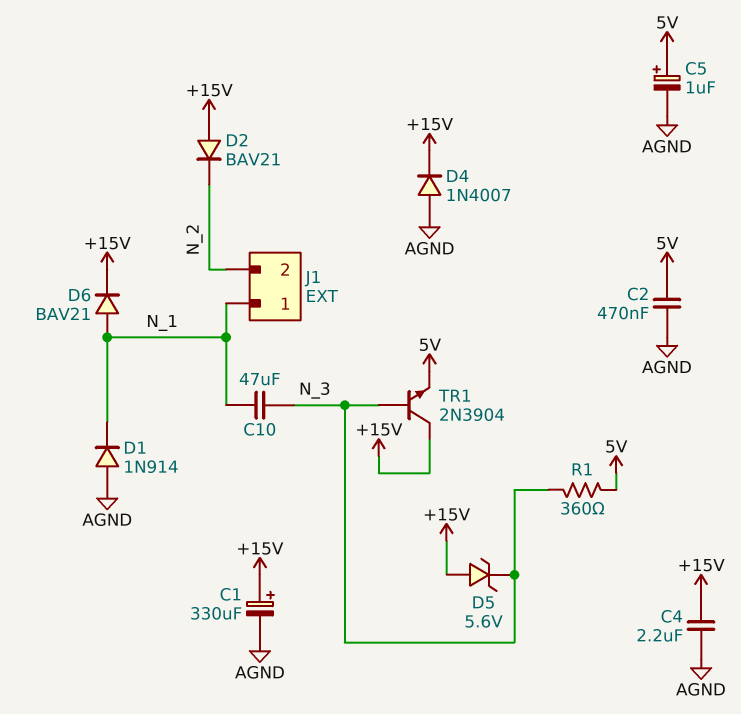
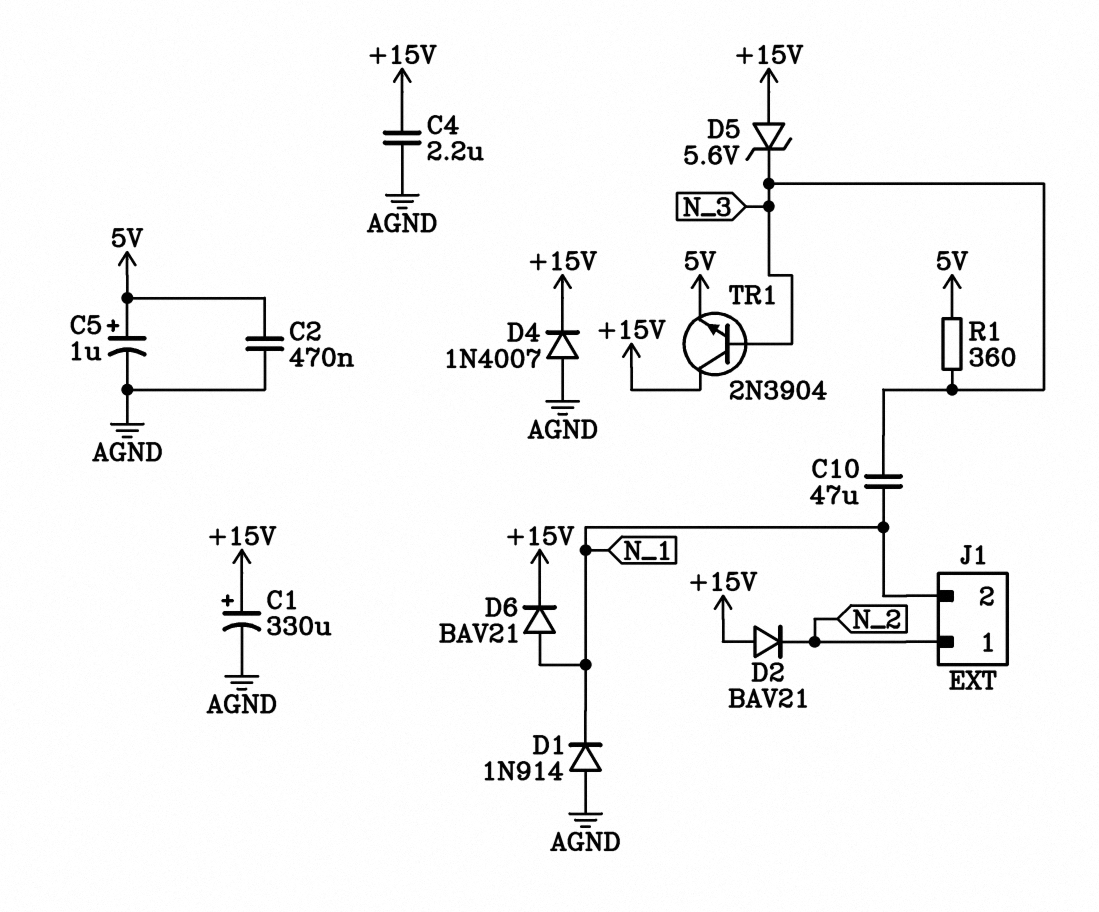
J1 pin 1: N_1 -> N_2
J1 pin 2: N_2 -> N_1

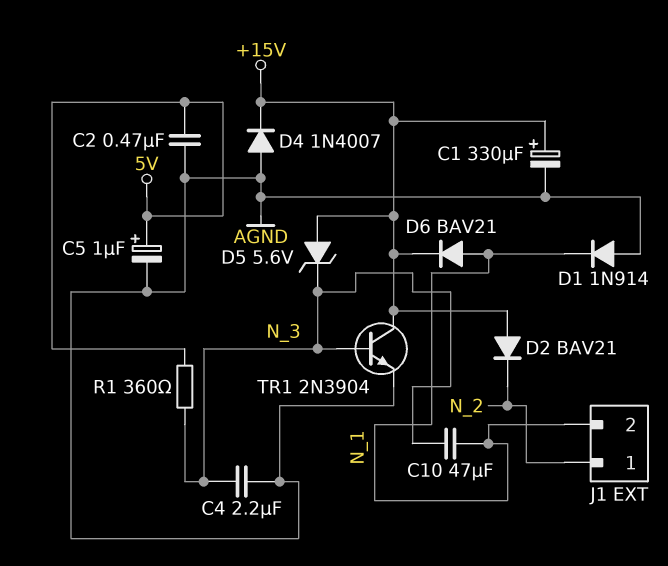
C4: 2.2uF (+15V, AGND) -> 2.2uF (AGND, N_3)
TR1: NPN 2N3904 (B N_3, C +15V, E 5V) -> NPN 2N3904 (B N_3, C +15V, E AGND)

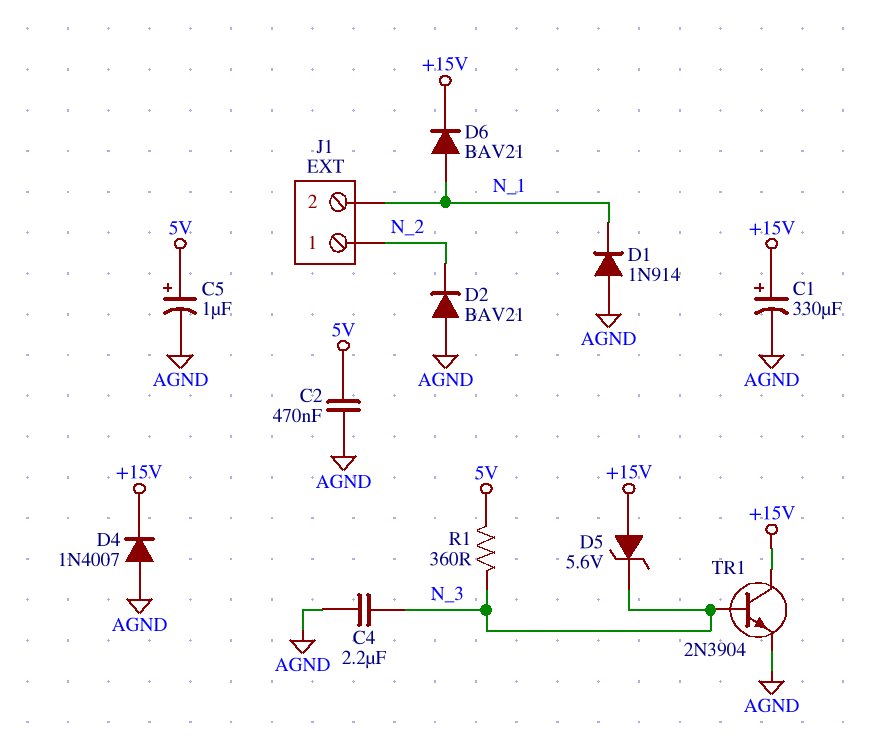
C10: 47uF (N_1, N_3) -> none
D2: diode BAV21 (A +15V, K N_2) -> diode BAV21 (A AGND, K N_2)

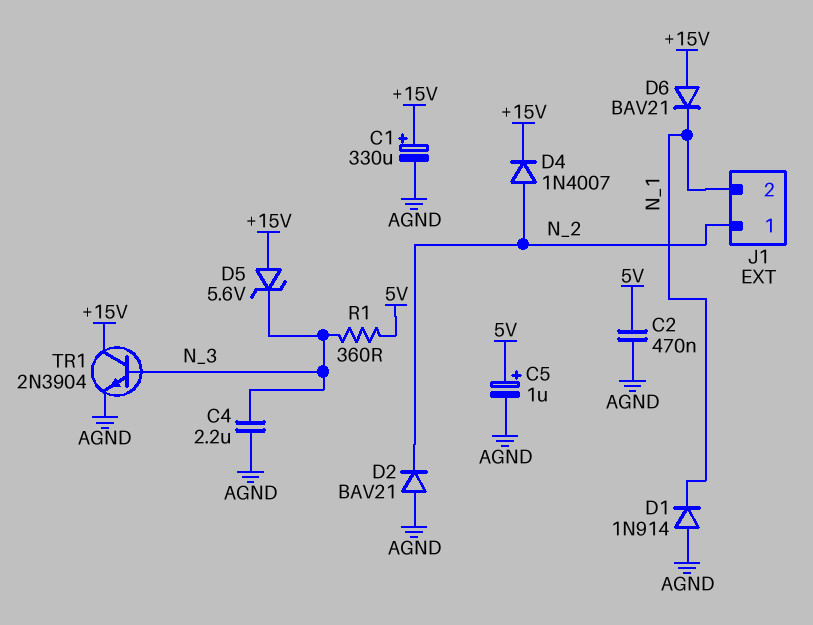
D4: diode 1N4007 (A AGND, K +15V) -> diode 1N4007 (A N_2, K +15V)
D6: diode BAV21 (A N_1, K +15V) -> diode BAV21 (A +15V, K N_1)

